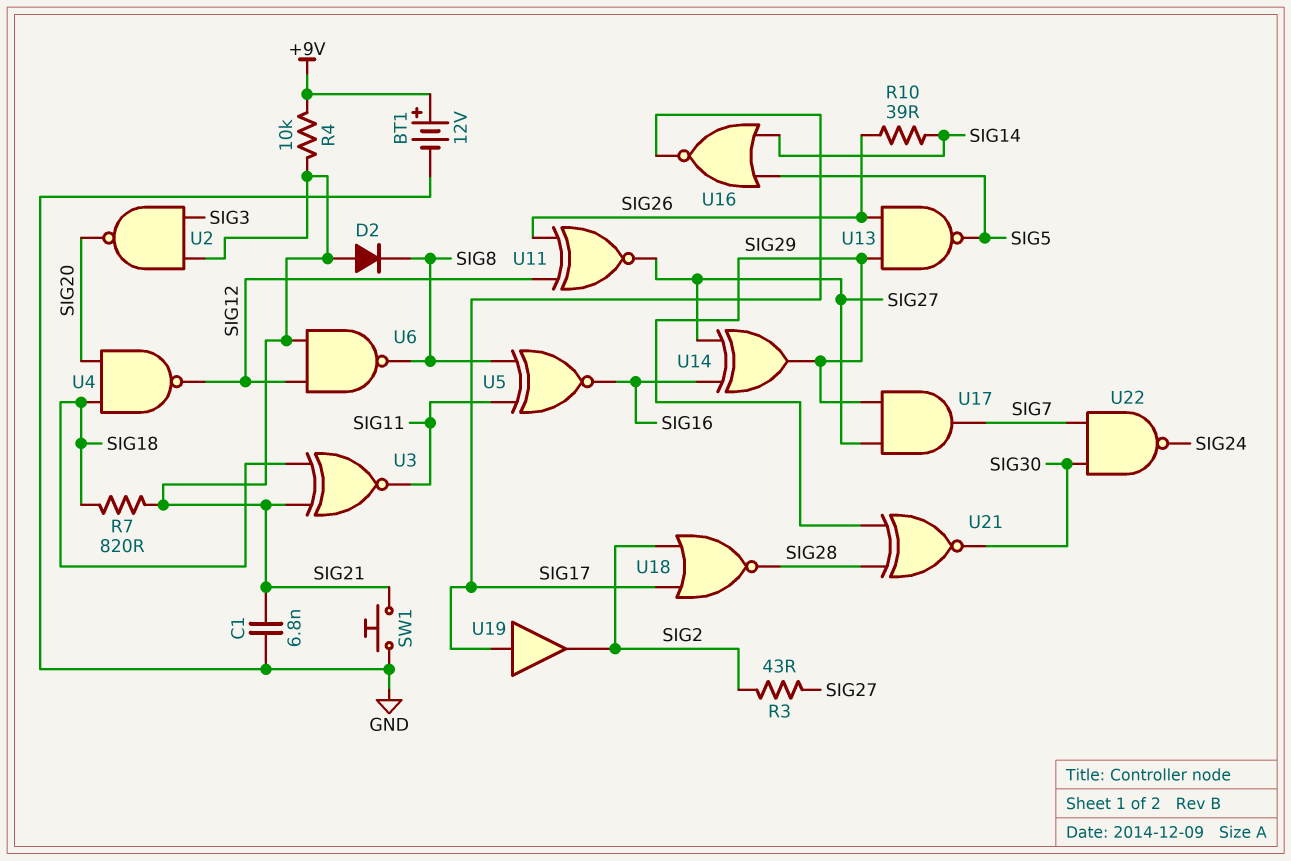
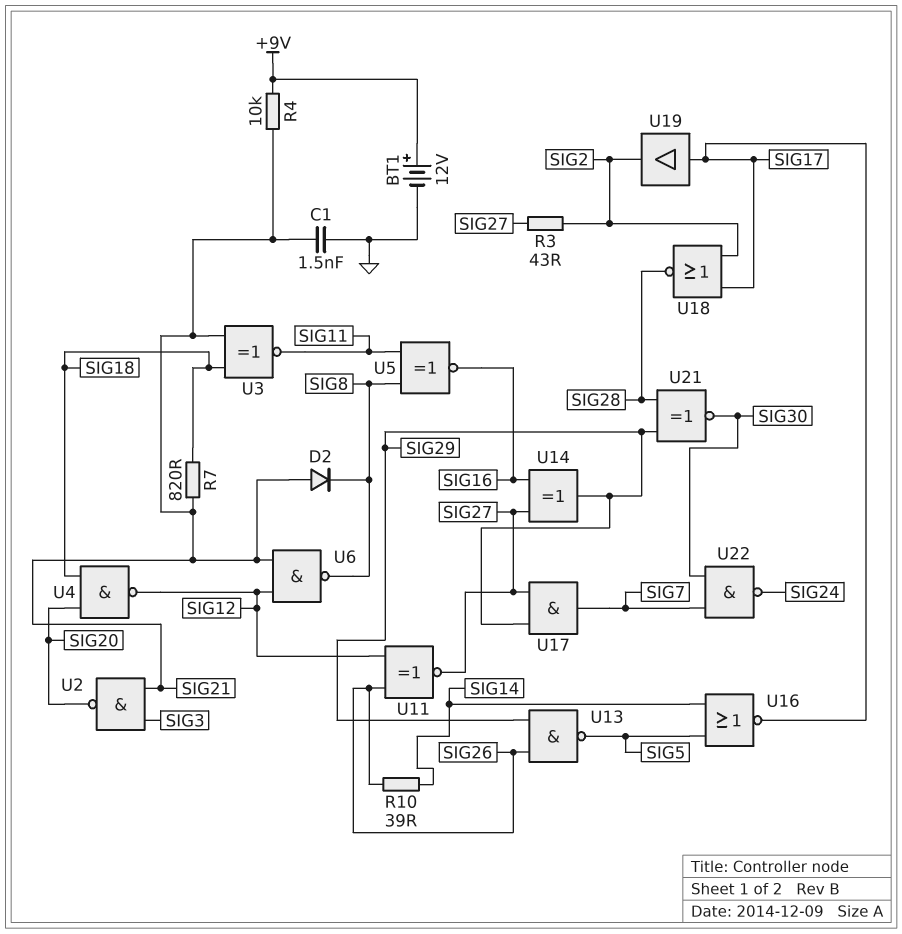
C1: 6.8nF (GND, SIG21) -> 1.5nF (GND, SIG21)
SW1: button (GND, SIG21) -> none

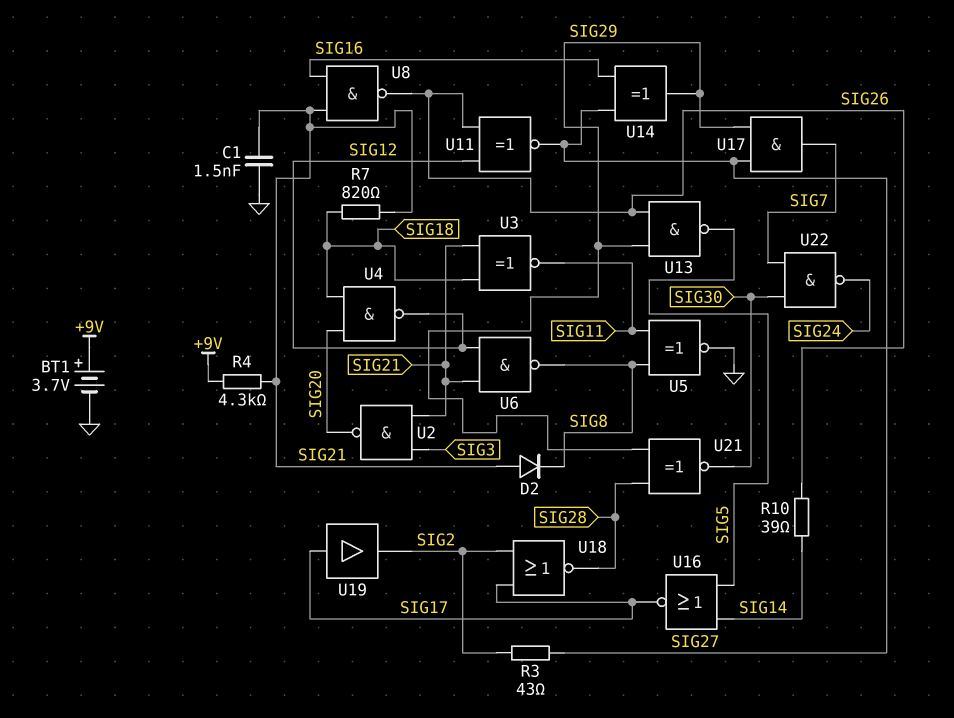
BT1: 12V (plus +9V, minus GND) -> 3.7V (plus +9V, minus GND)
R4: 10k (+9V, SIG21) -> 4.3k (+9V, SIG21)
U5: XNOR (in SIG8, in SIG11, out SIG16) -> XNOR (in SIG8, in SIG11, out GND)
U8: none -> NAND (in SIG16, in SIG21, out SIG26)

